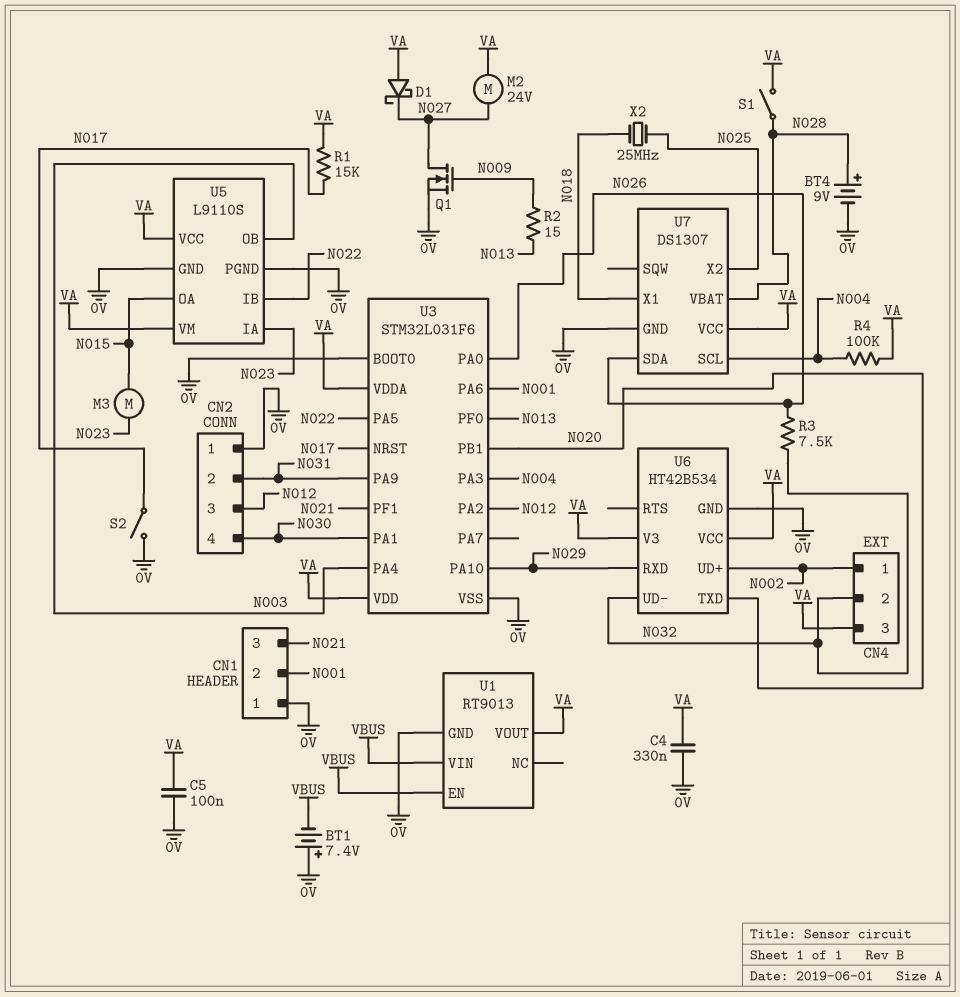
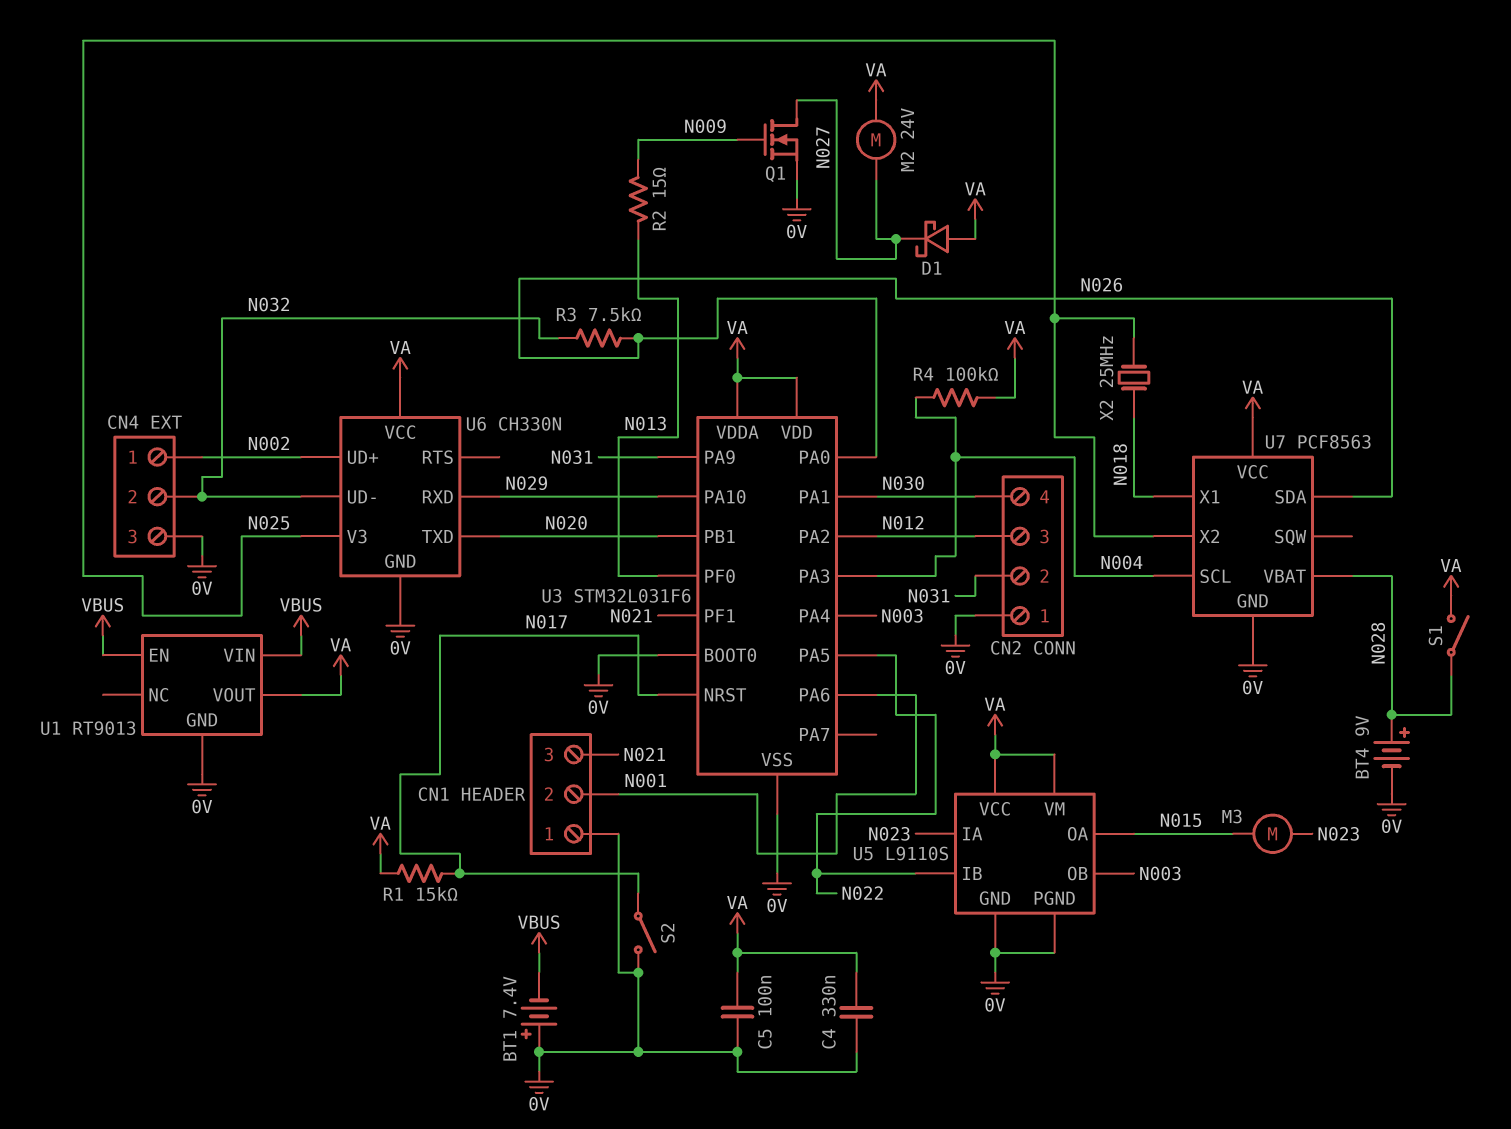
CN4 pin 3: VA -> 0V
U6: HT42B534 -> CH330N
U6 pin V3: VA -> N025
U7: DS1307 -> PCF8563

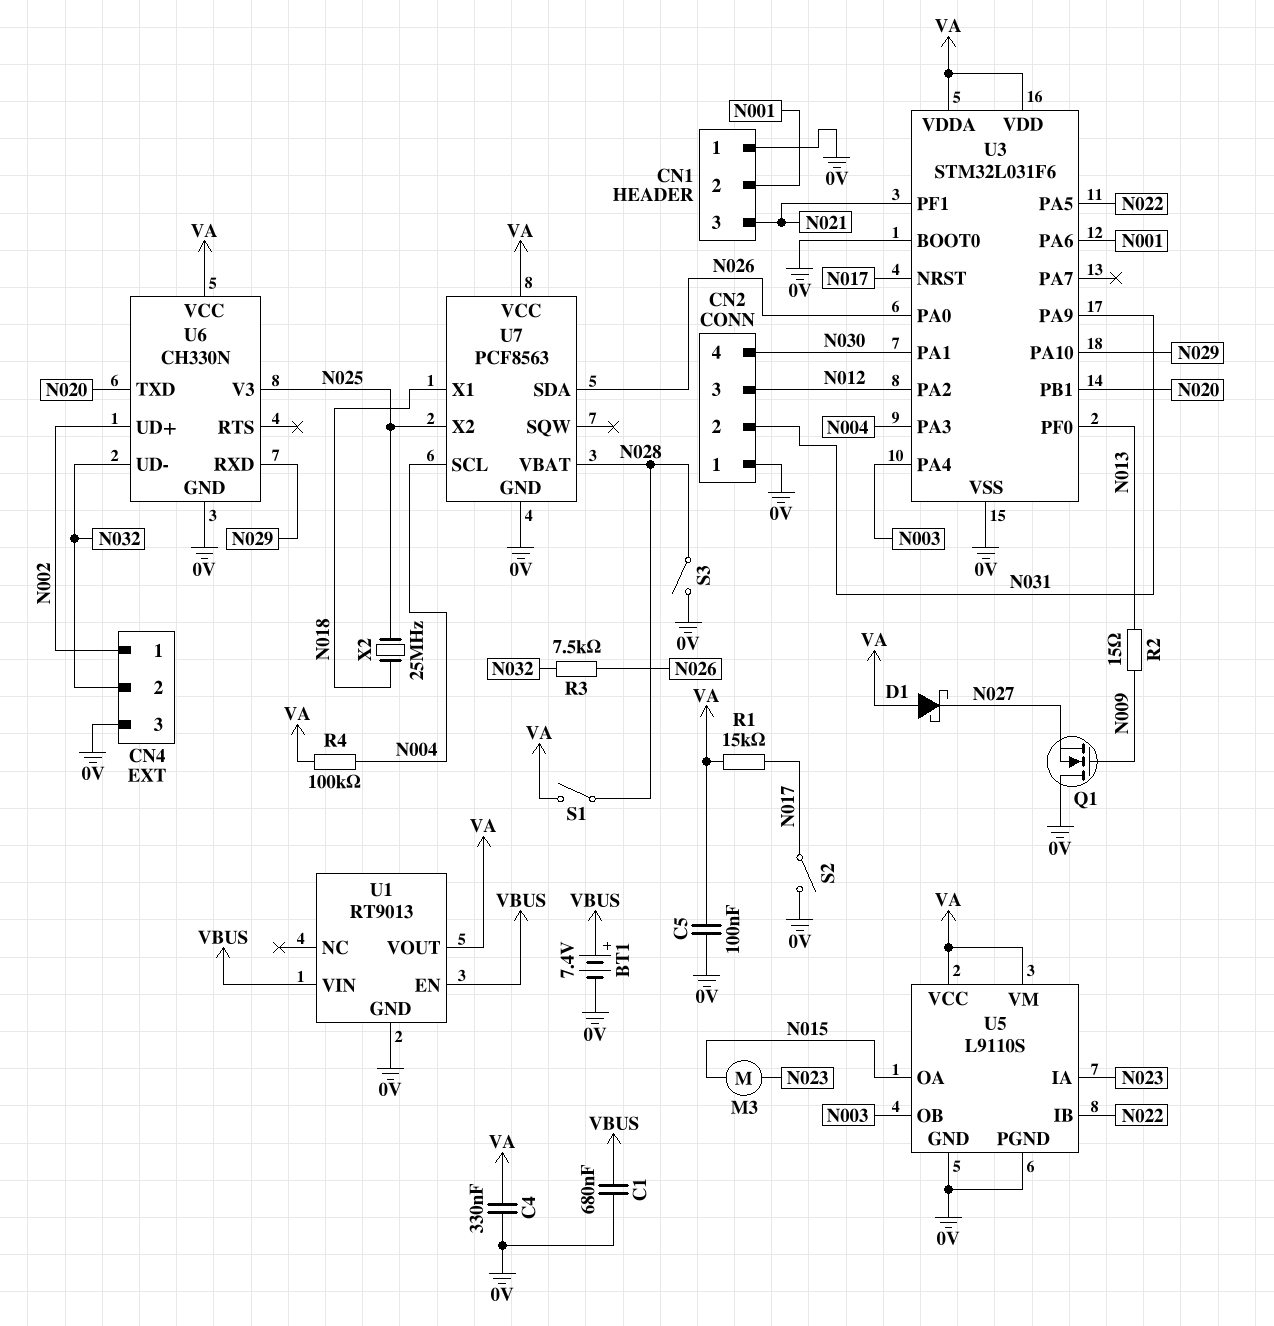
BT1: 7.4V (plus 0V, minus VBUS) -> 7.4V (plus VBUS, minus 0V)
BT4: 9V (plus N028, minus 0V) -> none
C1: none -> 680nF (0V, VBUS)
M2: motor 24V (N027, VA) -> none
Q1: NMOS (G N009, D N027, S 0V) -> NMOS (G N009, D 0V, S N027)
S3: none -> switch (0V, N028)

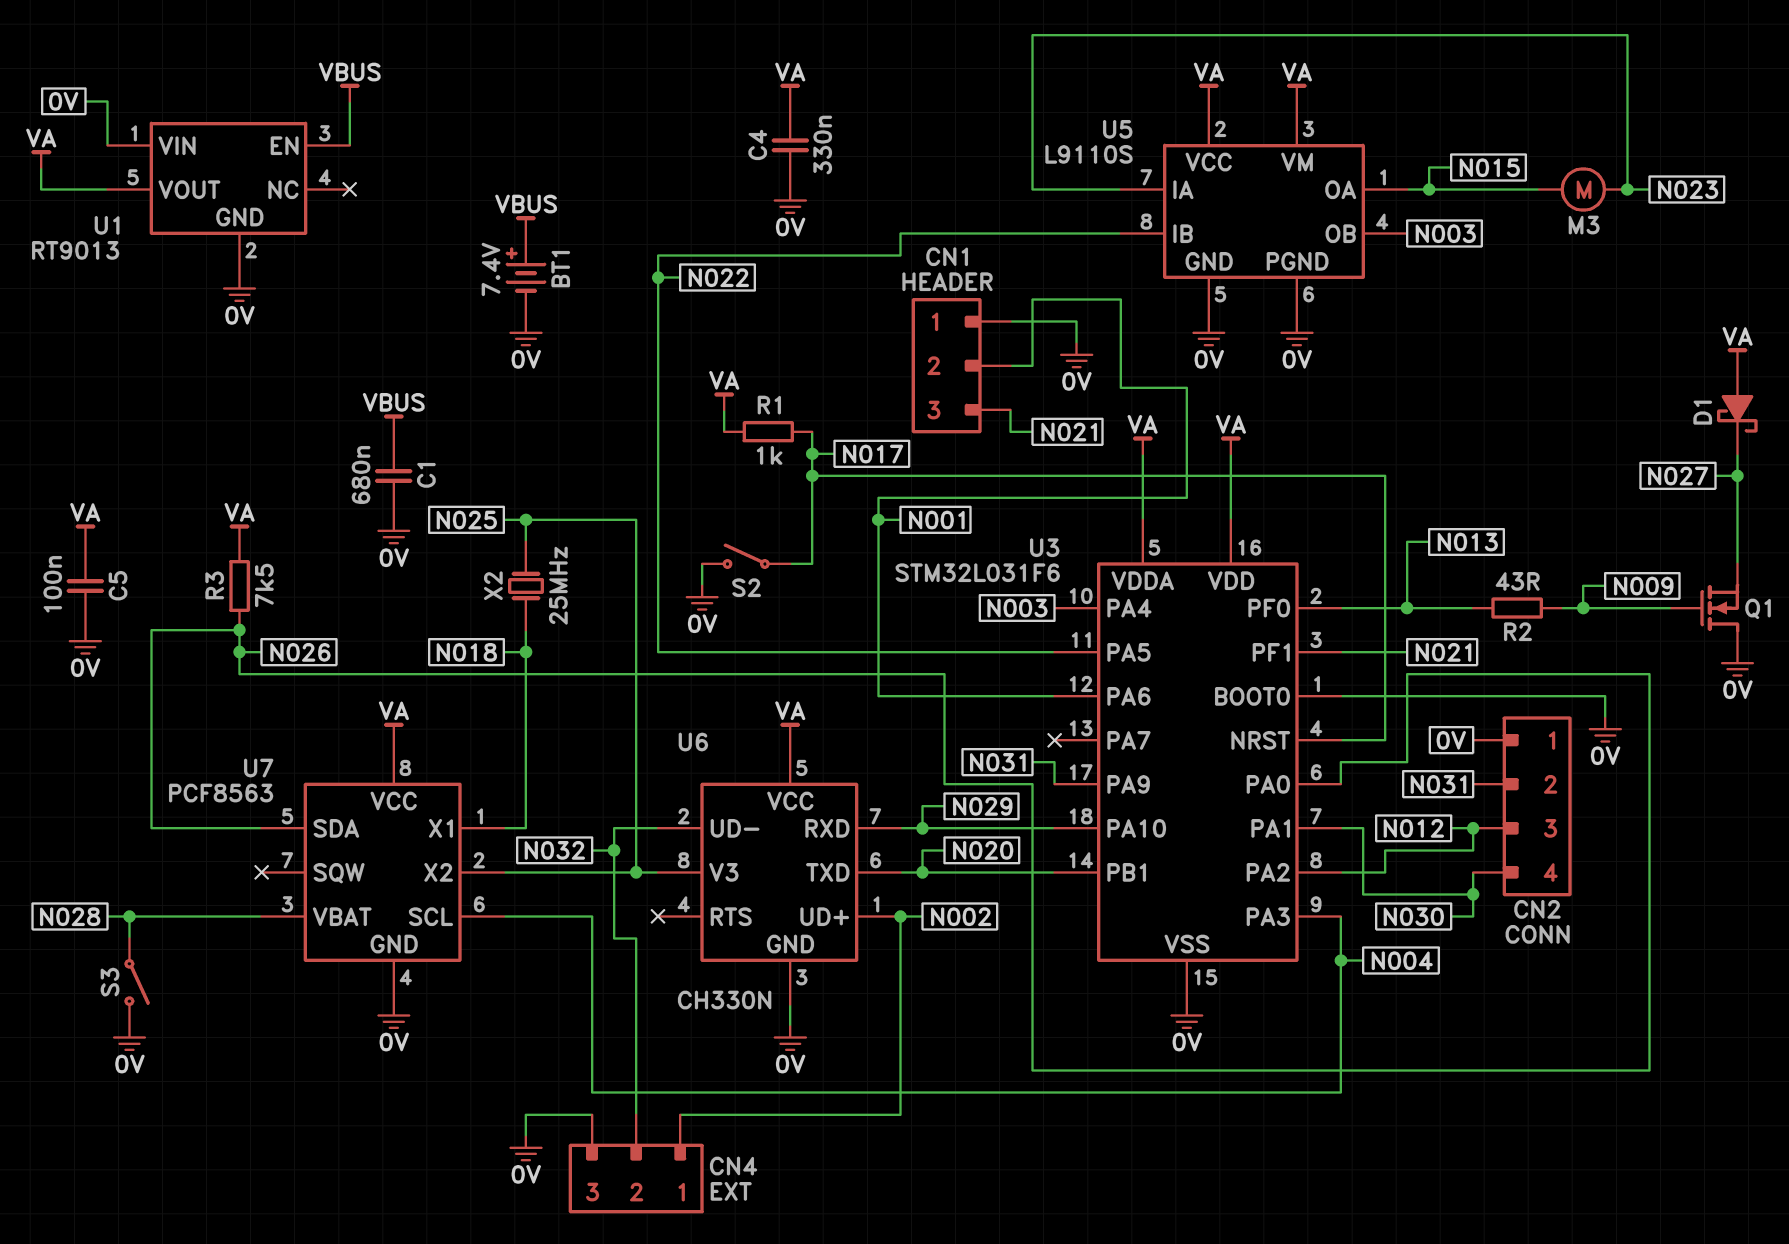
R1: 15k (N017, VA) -> 1k (N017, VA)
R2: 15 (N009, N013) -> 43 (N009, N013)
R3: 7.5k (N026, N032) -> 7.5k (N026, VA)
R4: 100k (N004, VA) -> none
S1: switch (N028, VA) -> none
U1 pin VIN: VBUS -> 0V

